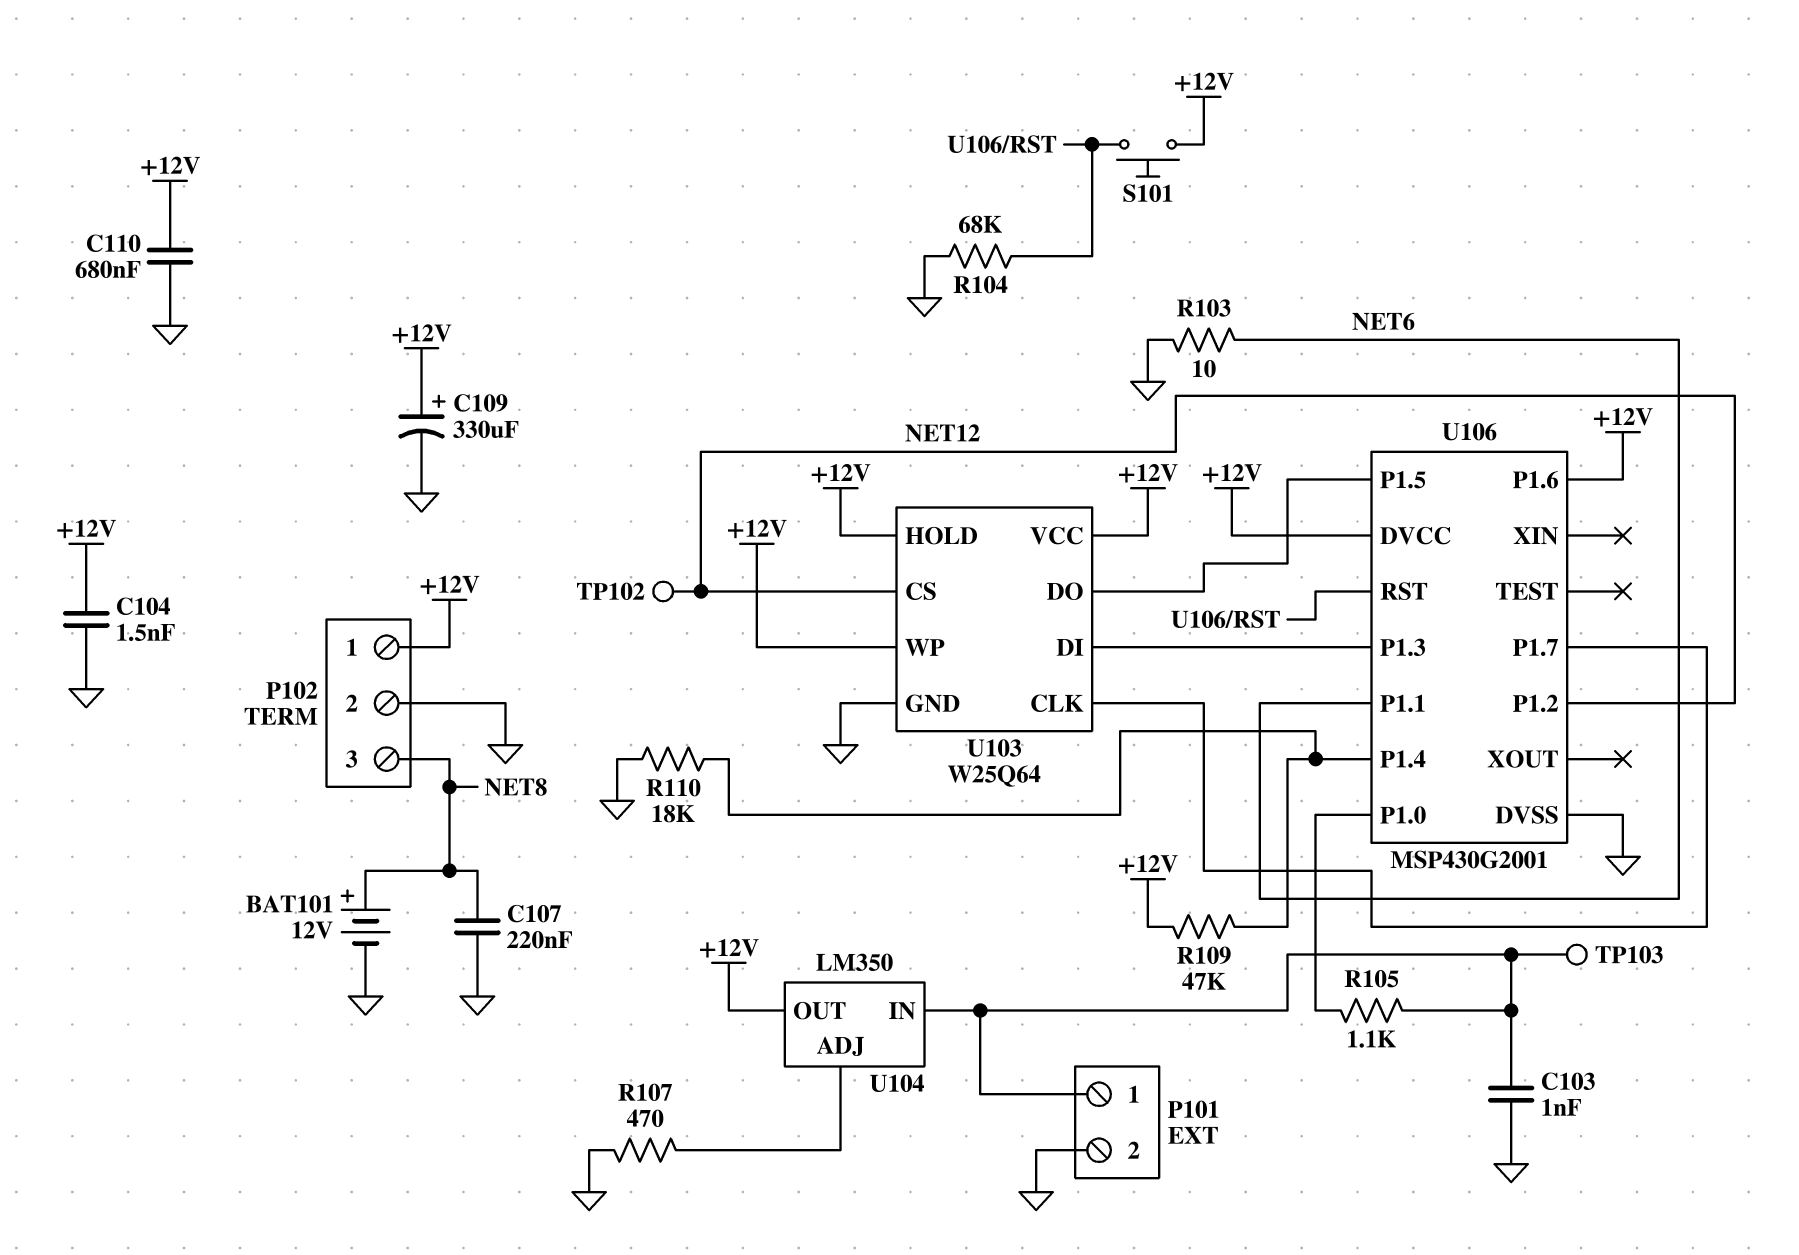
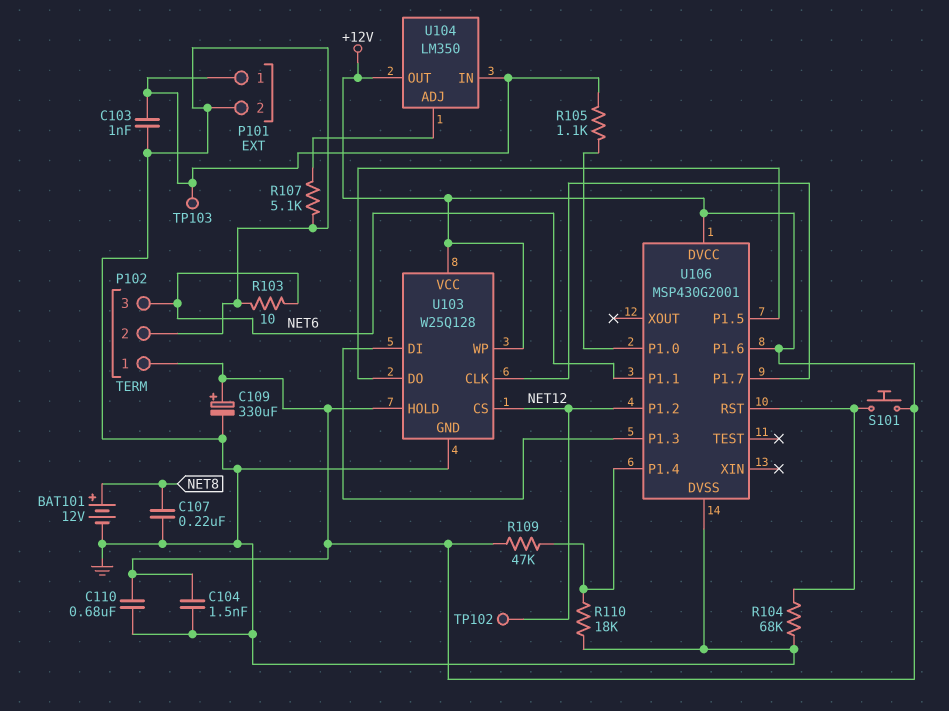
P102 pin 3: NET8 -> NET6
R107: 470 (GND, U104/ADJ) -> 5.1k (GND, U104/ADJ)
U103: W25Q64 -> W25Q128

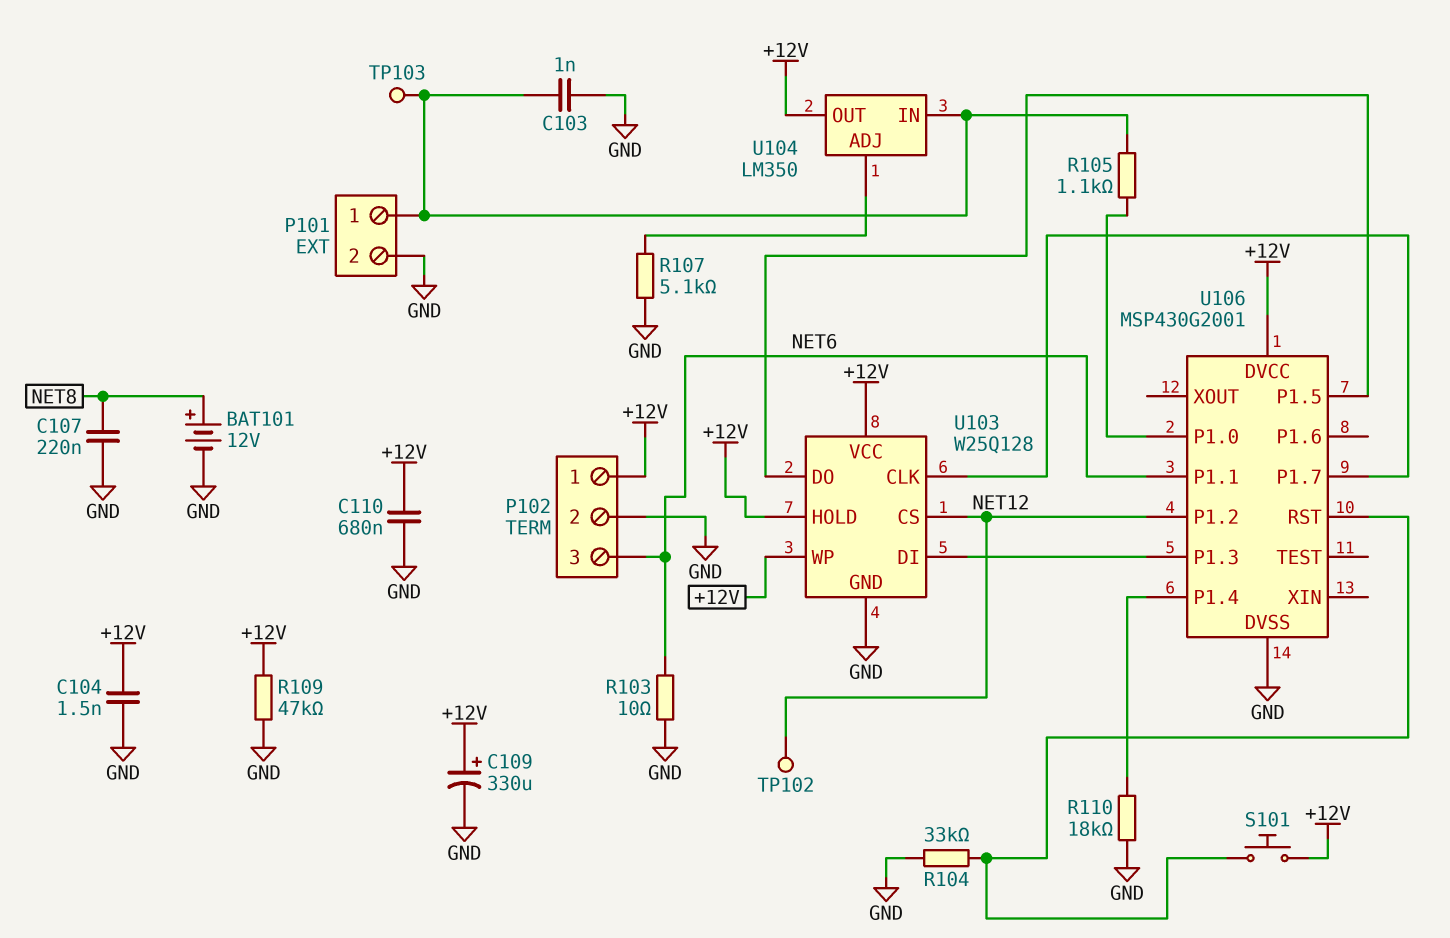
R104: 68k (GND, U106/RST) -> 33k (GND, U106/RST)
R109: 47k (+12V, U106/P1.4) -> 47k (+12V, GND)
U106 pin P1.6: +12V -> none

